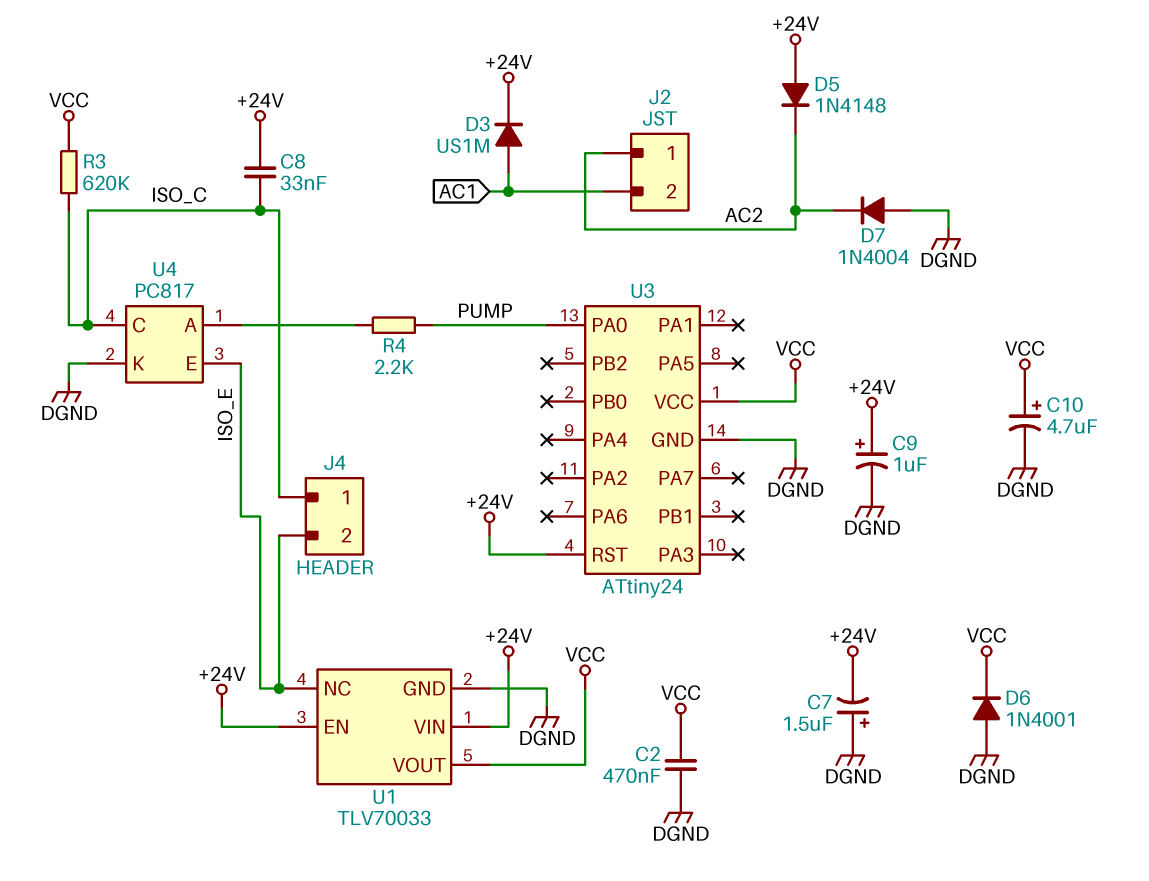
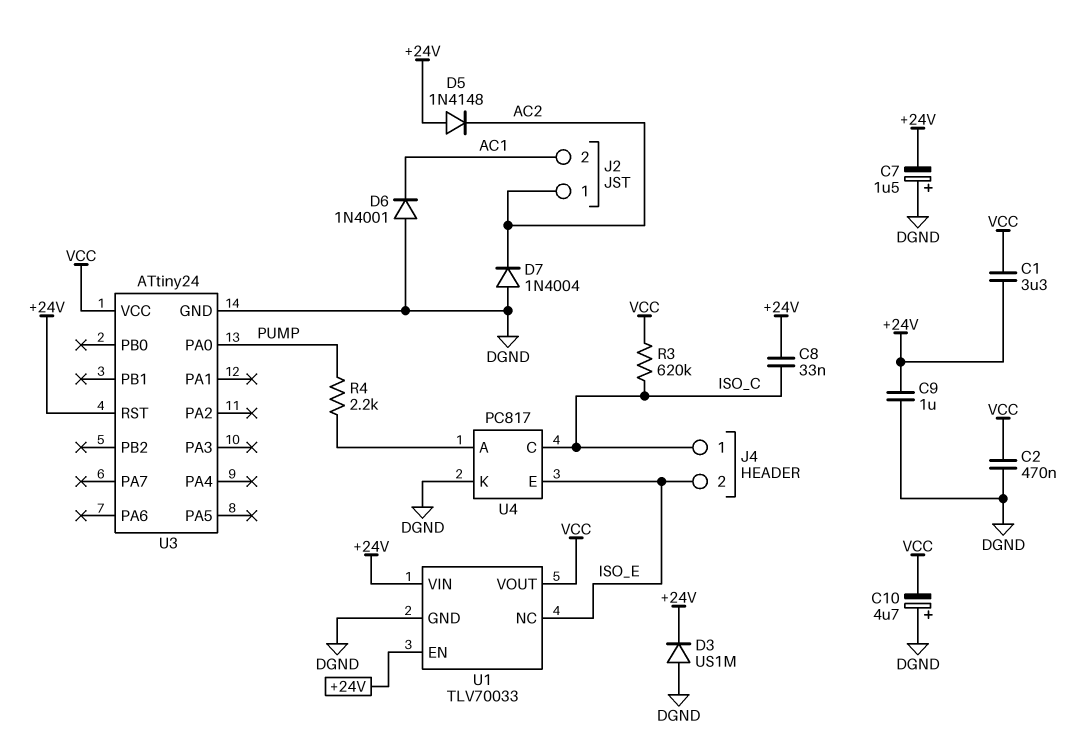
C1: none -> 3.3uF (+24V, VCC)
C9: 1uF (plus +24V, minus DGND) -> 1uF (+24V, DGND)
C10: 4.7uF (plus VCC, minus DGND) -> 4.7uF (plus DGND, minus VCC)
D3: diode US1M (A AC1, K +24V) -> diode US1M (A DGND, K +24V)
D6: diode 1N4001 (A DGND, K VCC) -> diode 1N4001 (A DGND, K AC1)

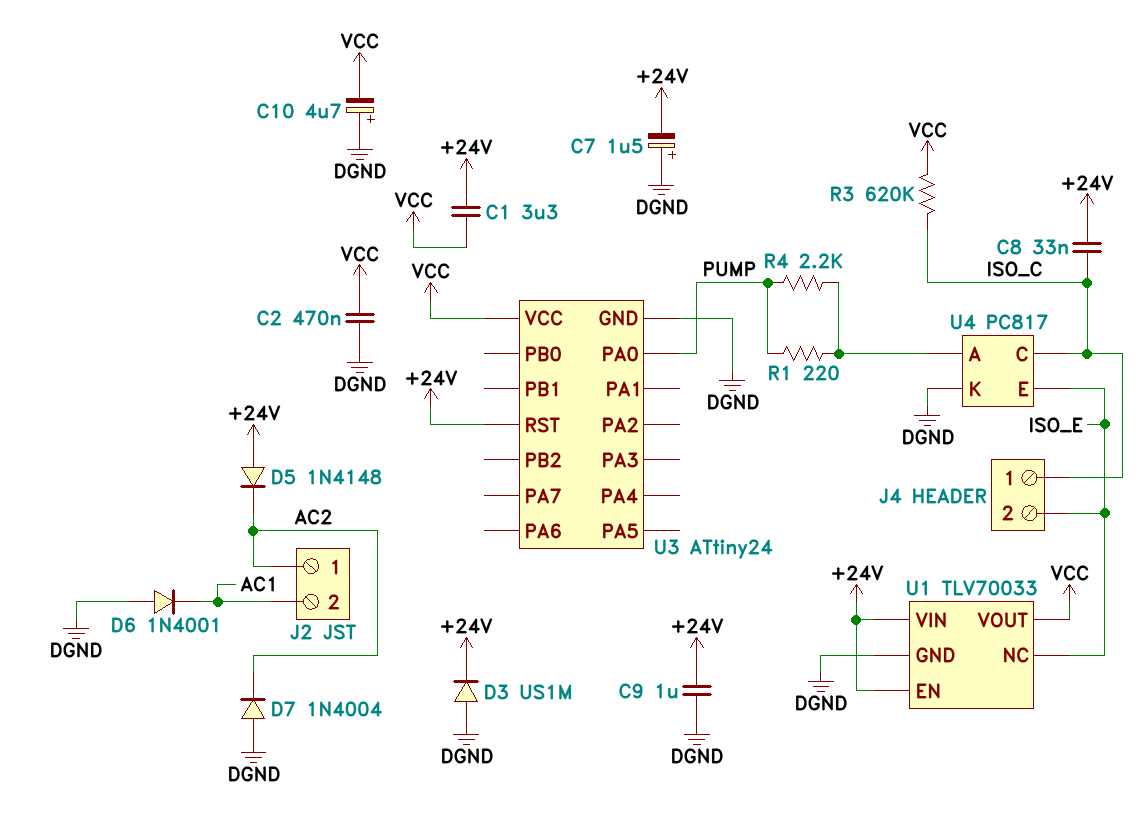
R1: none -> 220 (PUMP, U4/A)

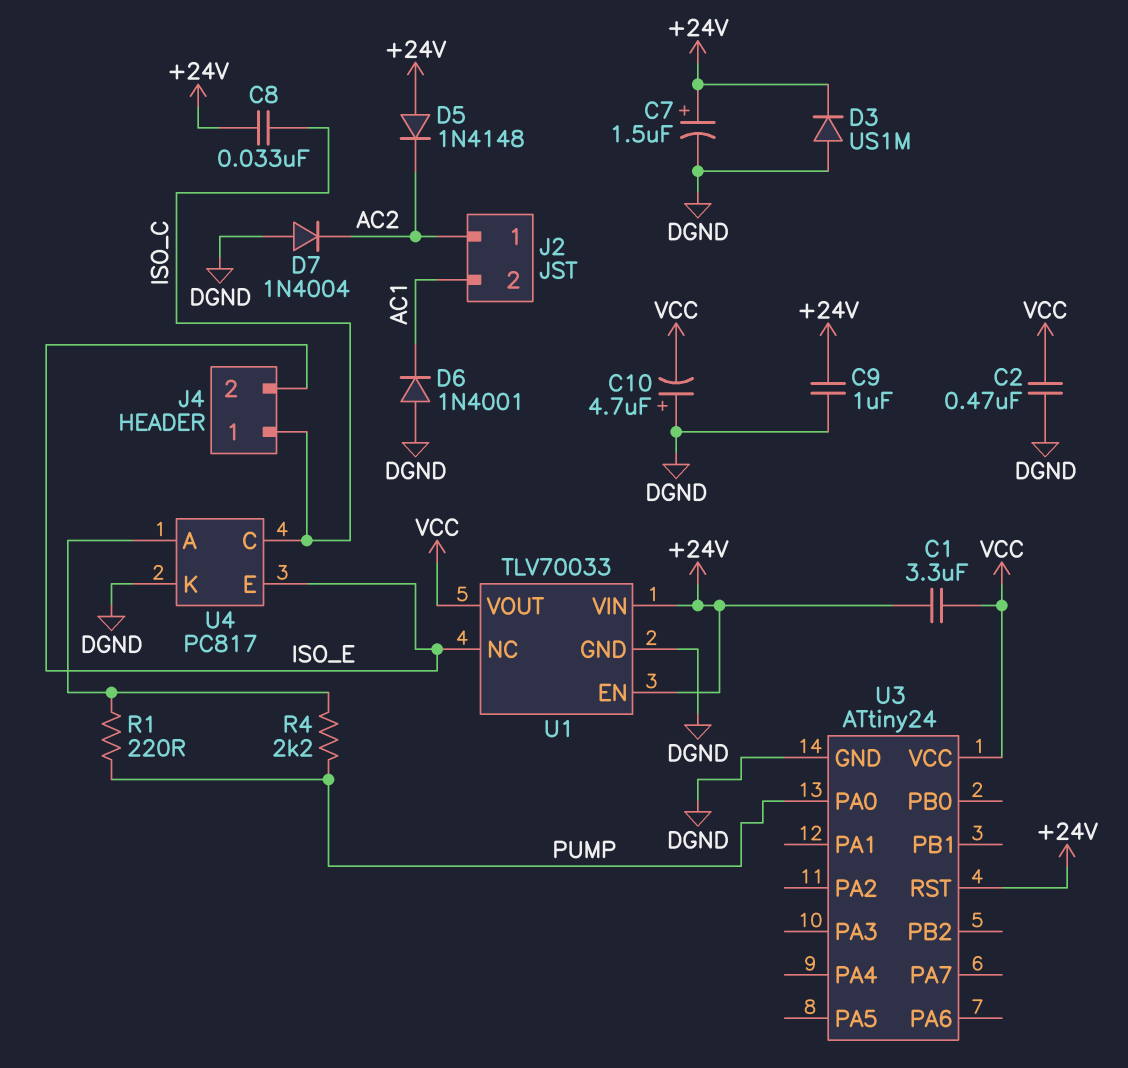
C7: 1.5uF (plus DGND, minus +24V) -> 1.5uF (plus +24V, minus DGND)
R3: 620k (ISO_C, VCC) -> none

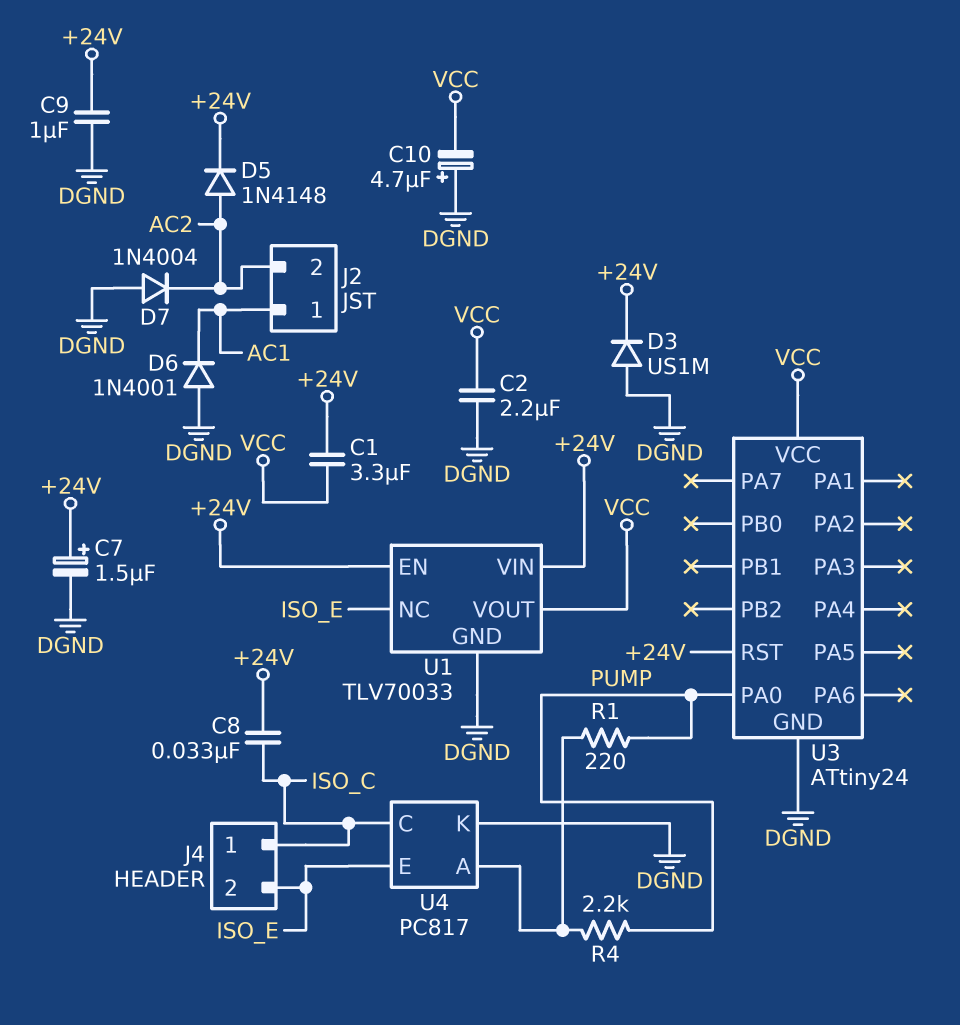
C2: 470nF (DGND, VCC) -> 2.2uF (DGND, VCC)
D5: diode 1N4148 (A +24V, K AC2) -> diode 1N4148 (A AC2, K +24V)
J2 pin 1: AC2 -> AC1
J2 pin 2: AC1 -> AC2

